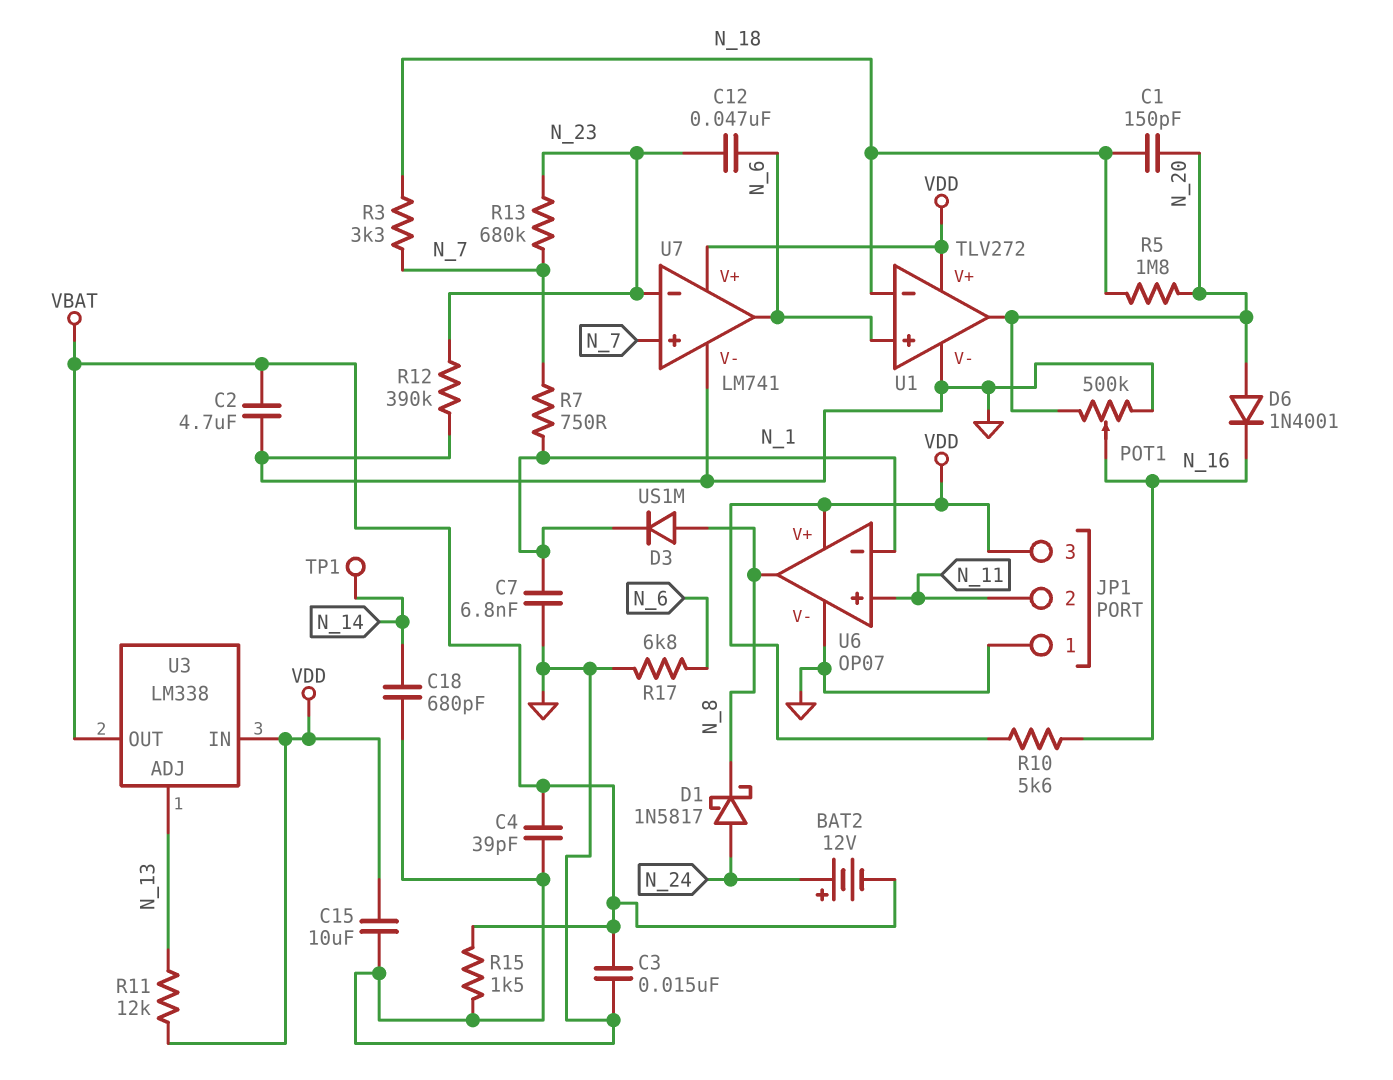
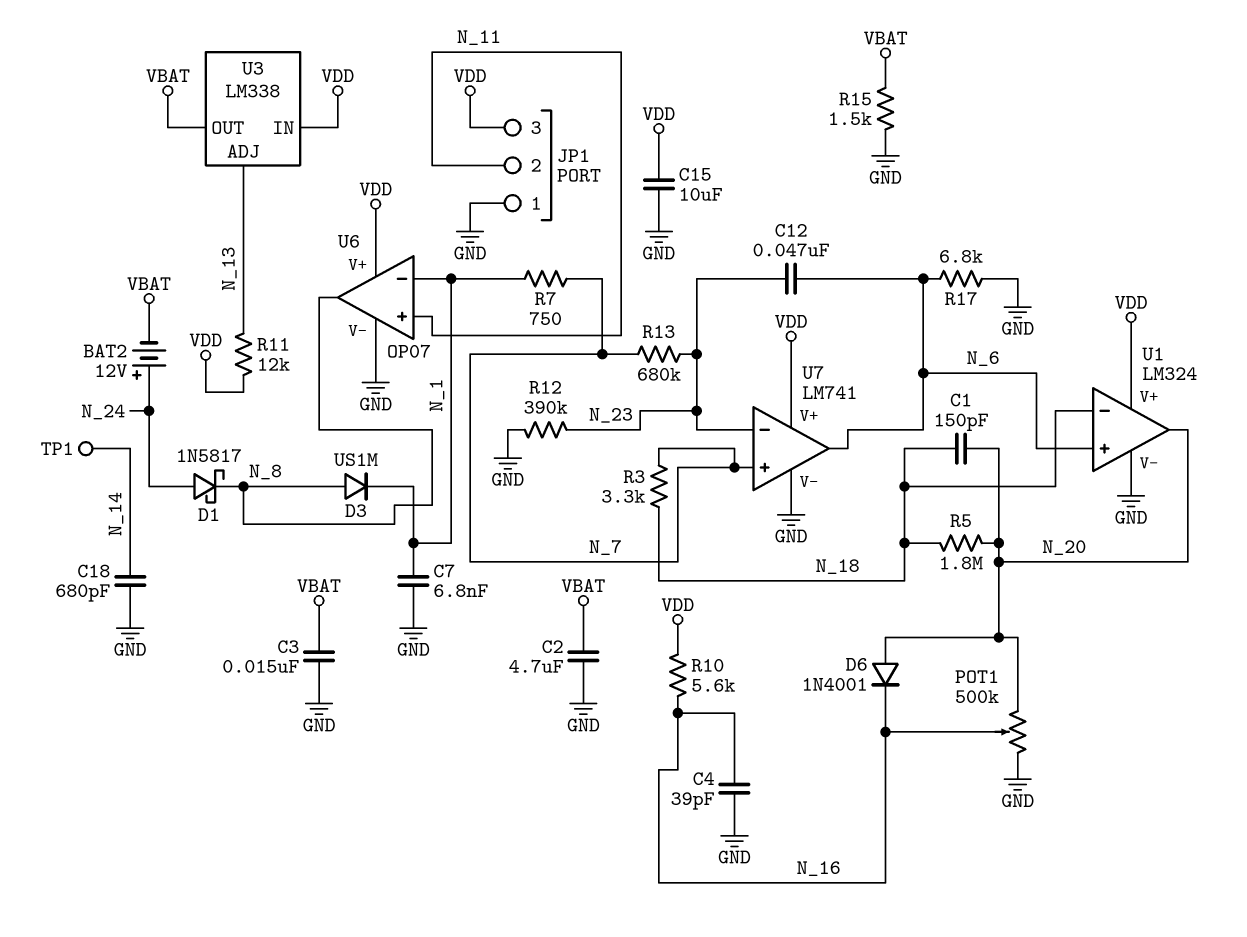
C4: 39pF (GND, VBAT) -> 39pF (GND, N_16)
U1: TLV272 -> LM324

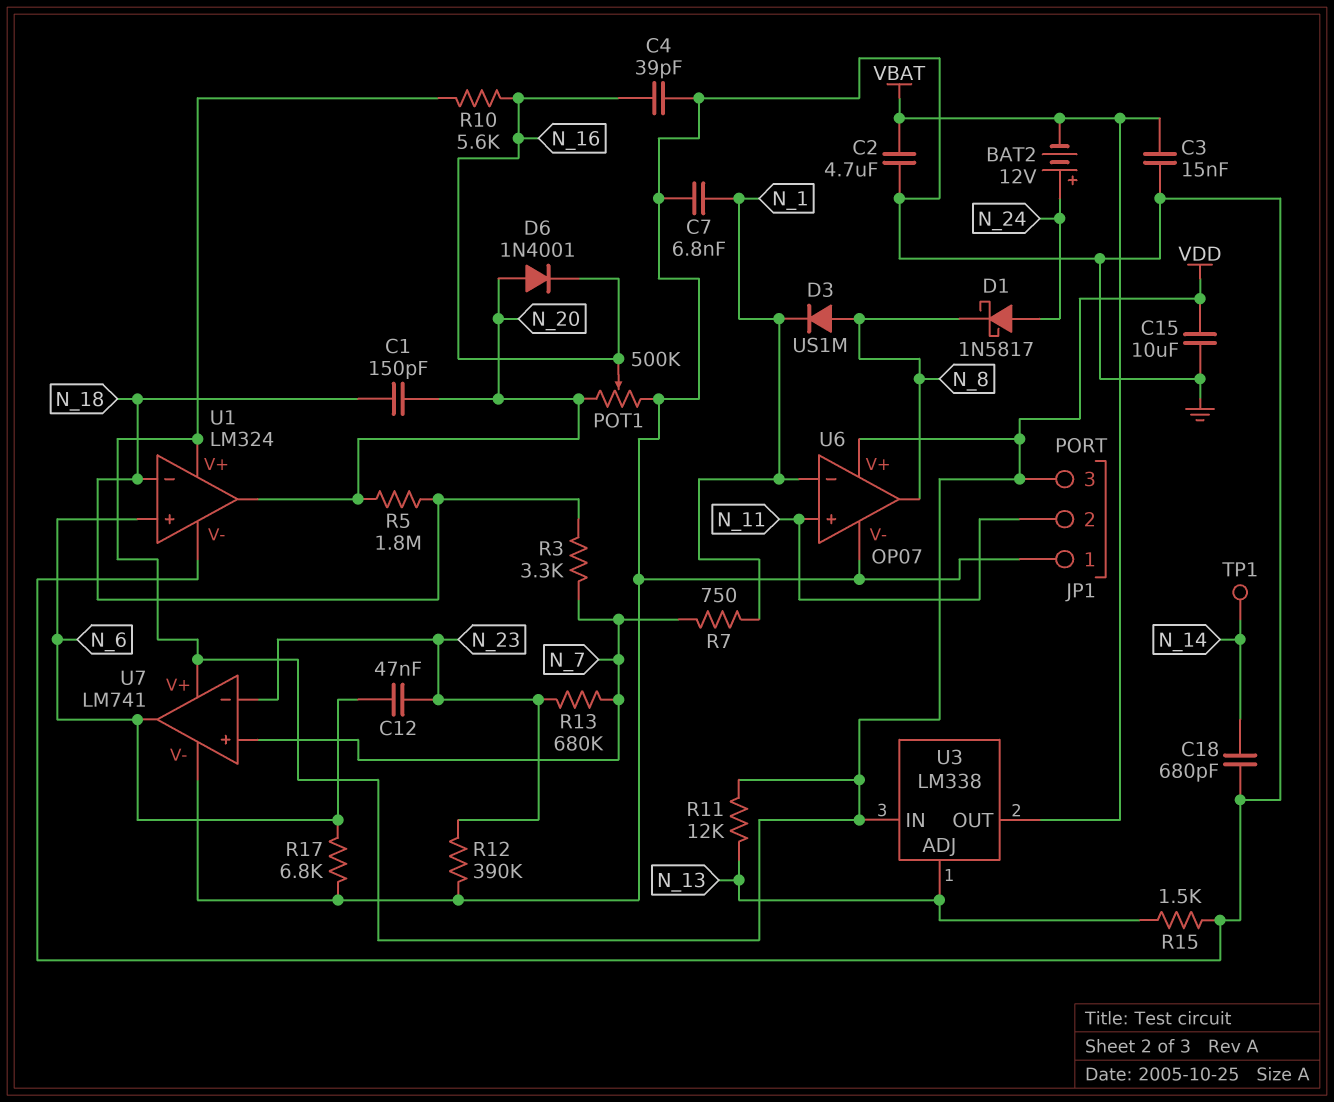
R15: 1.5k (GND, VBAT) -> 1.5k (GND, N_13)

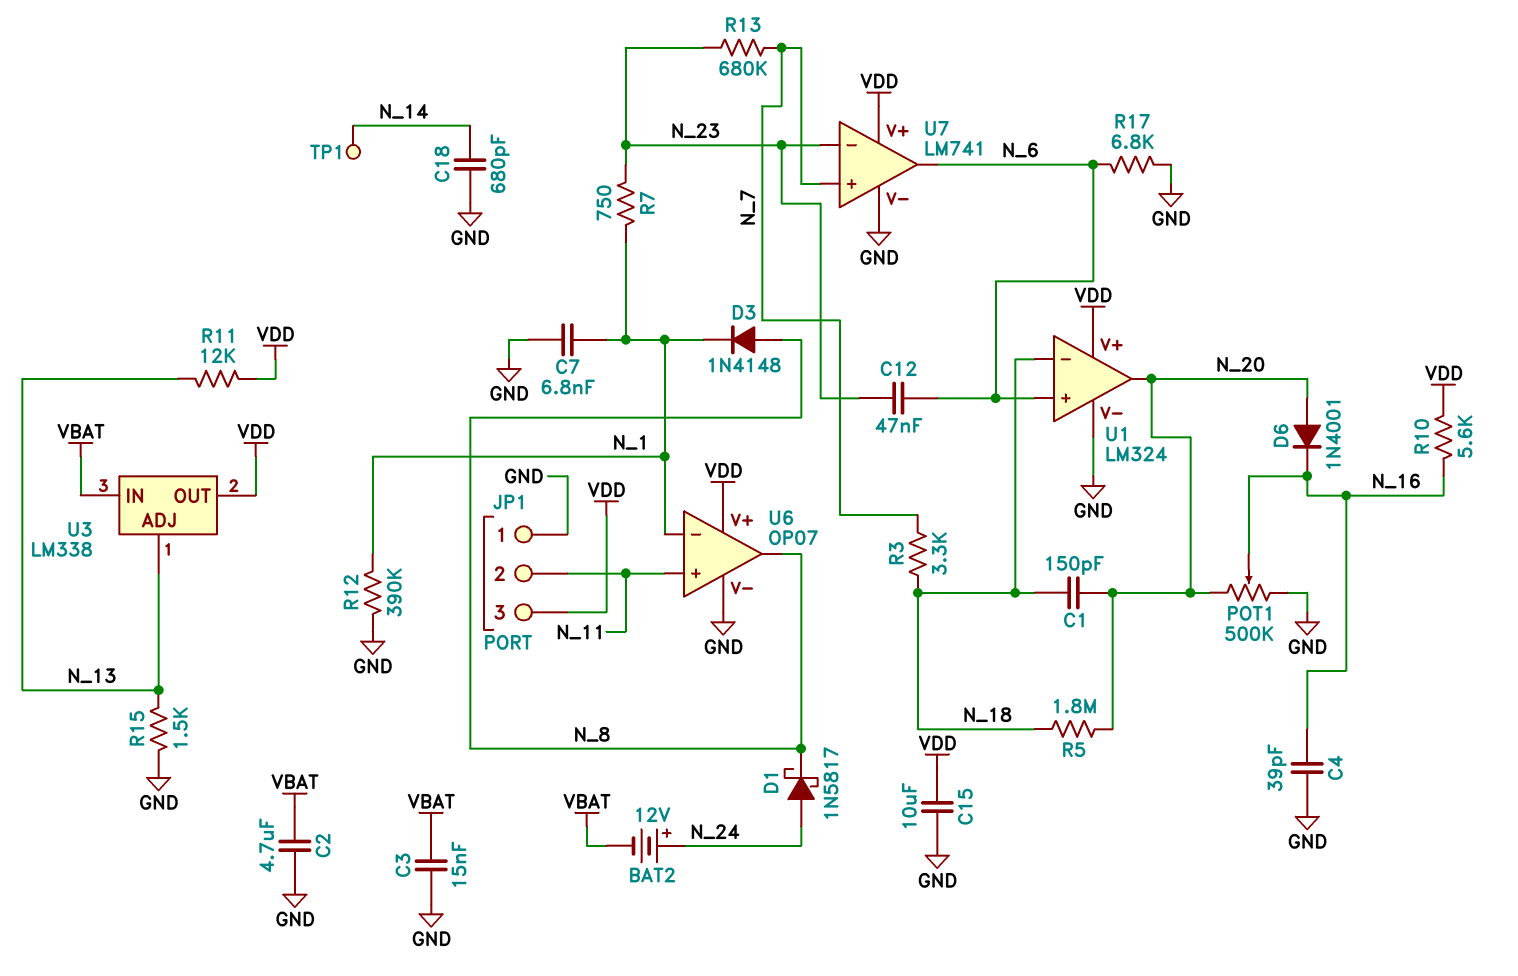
D3: diode US1M (A N_8, K N_1) -> diode 1N4148 (A N_8, K N_1)
R7: 750 (N_1, N_7) -> 750 (N_1, N_23)
R12: 390k (GND, N_23) -> 390k (GND, N_1)
U3 pin IN: VDD -> VBAT
U3 pin OUT: VBAT -> VDD

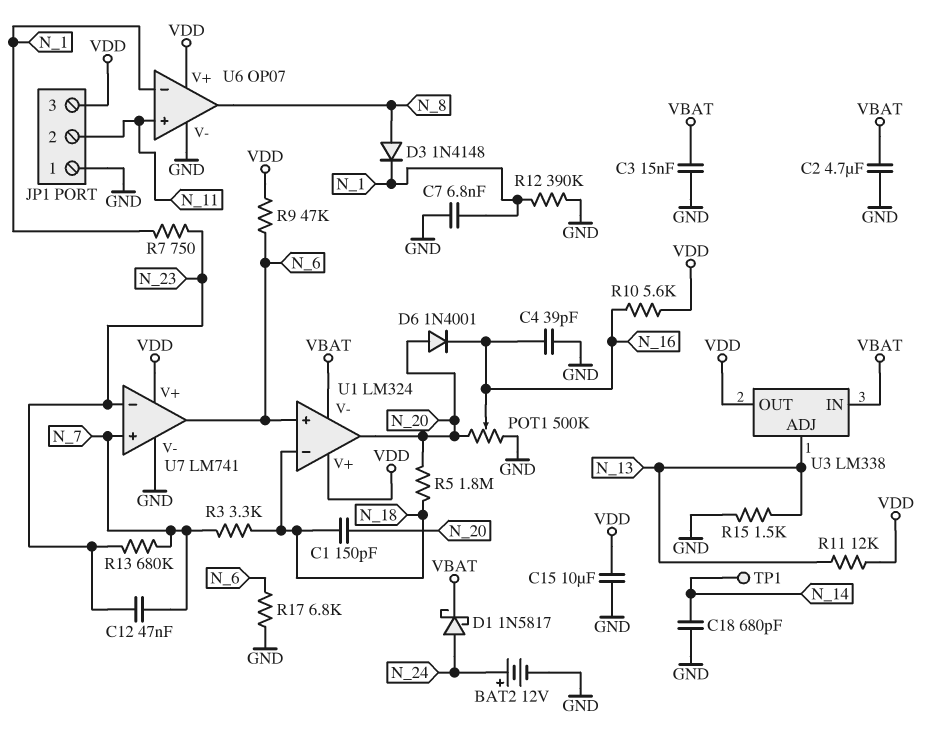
BAT2: 12V (plus N_24, minus VBAT) -> 12V (plus N_24, minus GND)
C12: 47nF (N_6, N_23) -> 47nF (N_7, N_23)
D1: schottky 1N5817 (A N_24, K N_8) -> schottky 1N5817 (A N_24, K VBAT)
R9: none -> 47k (N_6, VDD)
U1 pin V-: GND -> VBAT

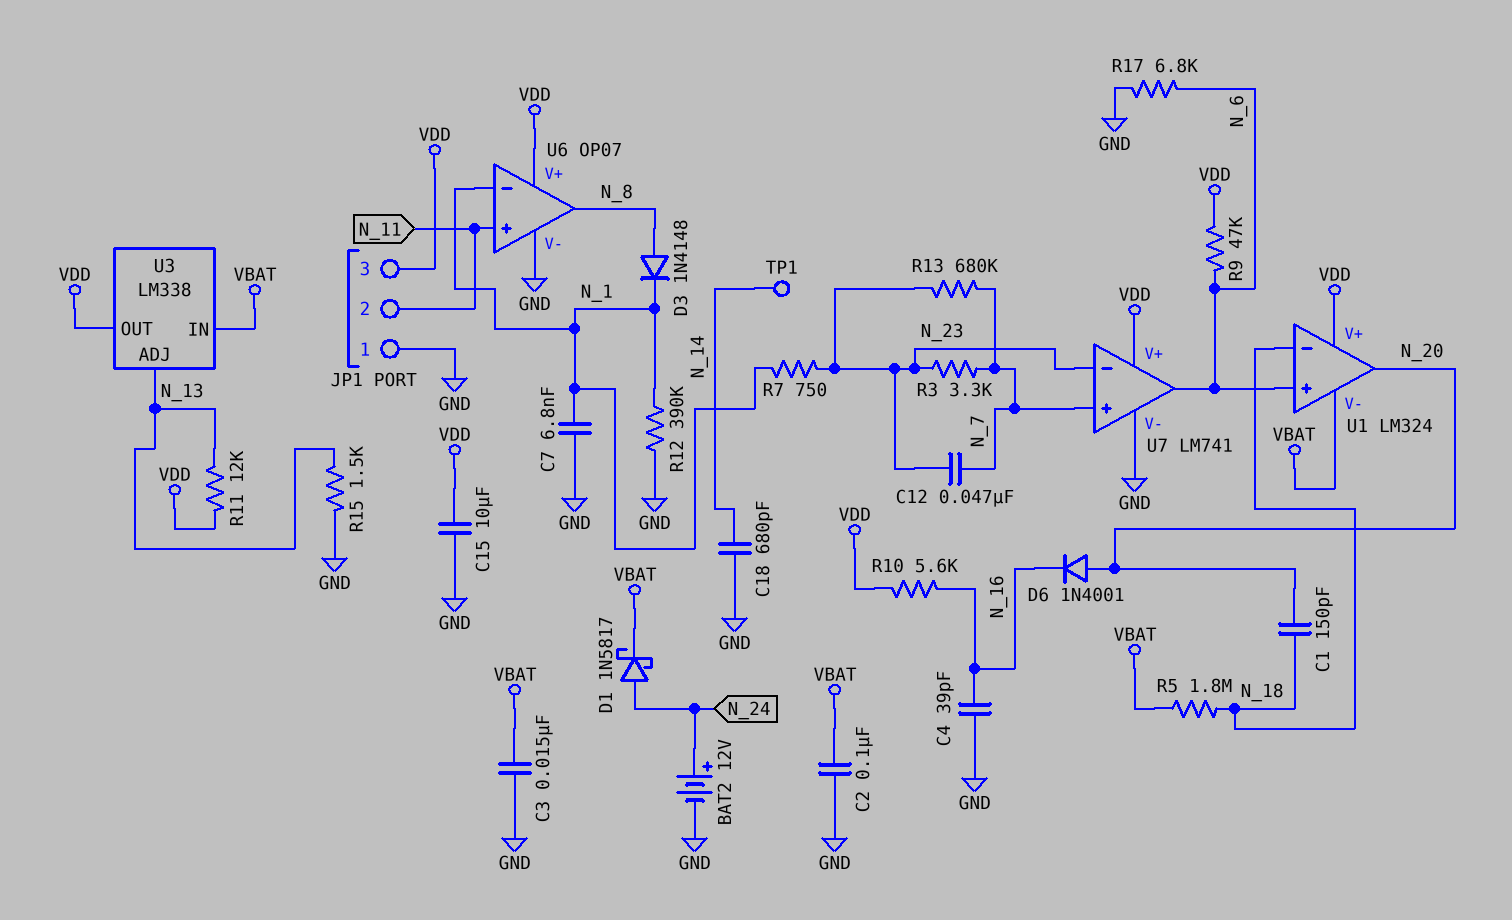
C2: 4.7uF (GND, VBAT) -> 100nF (GND, VBAT)
POT1: 500k (GND, N_20, wiper N_16) -> none
R3: 3.3k (N_7, N_18) -> 3.3k (N_7, N_23)
R5: 1.8M (N_18, N_20) -> 1.8M (N_18, VBAT)

